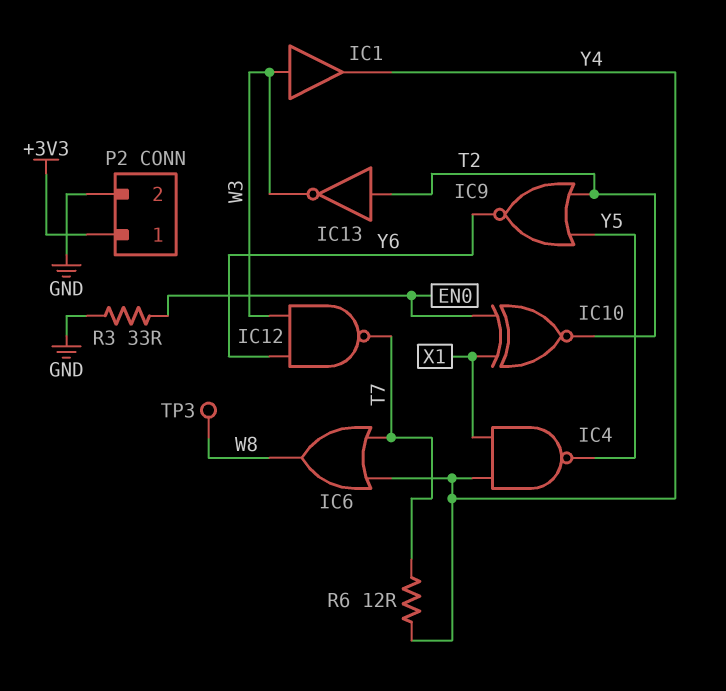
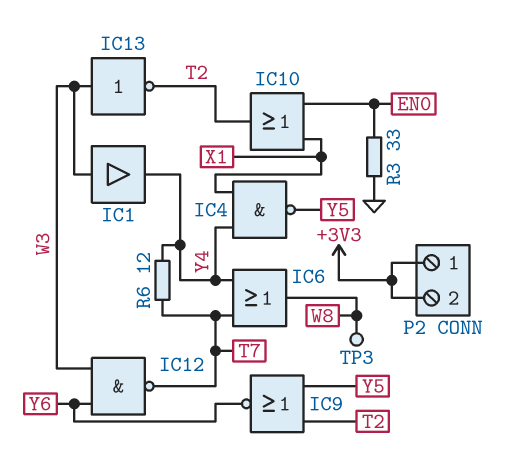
IC10: XNOR (in EN0, in X1, out T2) -> OR (in EN0, in X1, out T2)
IC13: NOT (in T2, out W3) -> NOT (in W3, out T2)
P2 pin 2: GND -> +3V3

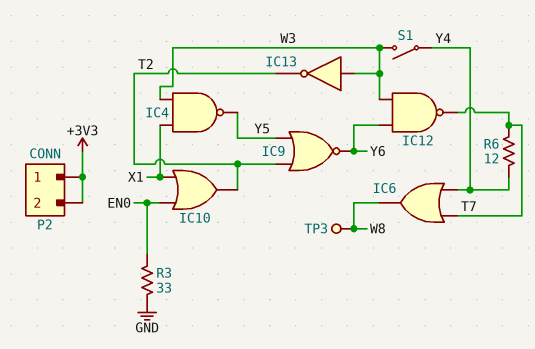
IC1: buffer (in W3, out Y4) -> none
IC4: NAND (in X1, in Y4, out Y5) -> NAND (in W3, in X1, out Y5)
S1: none -> switch (W3, Y4)

